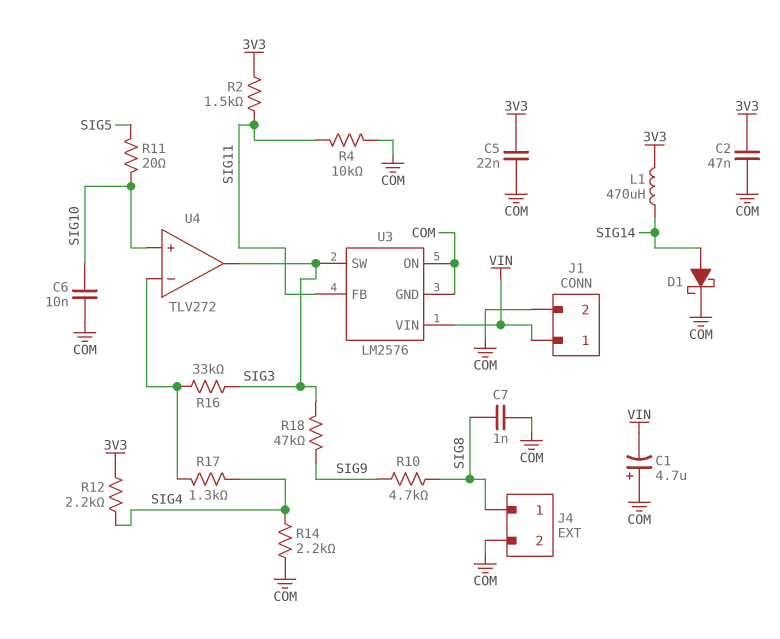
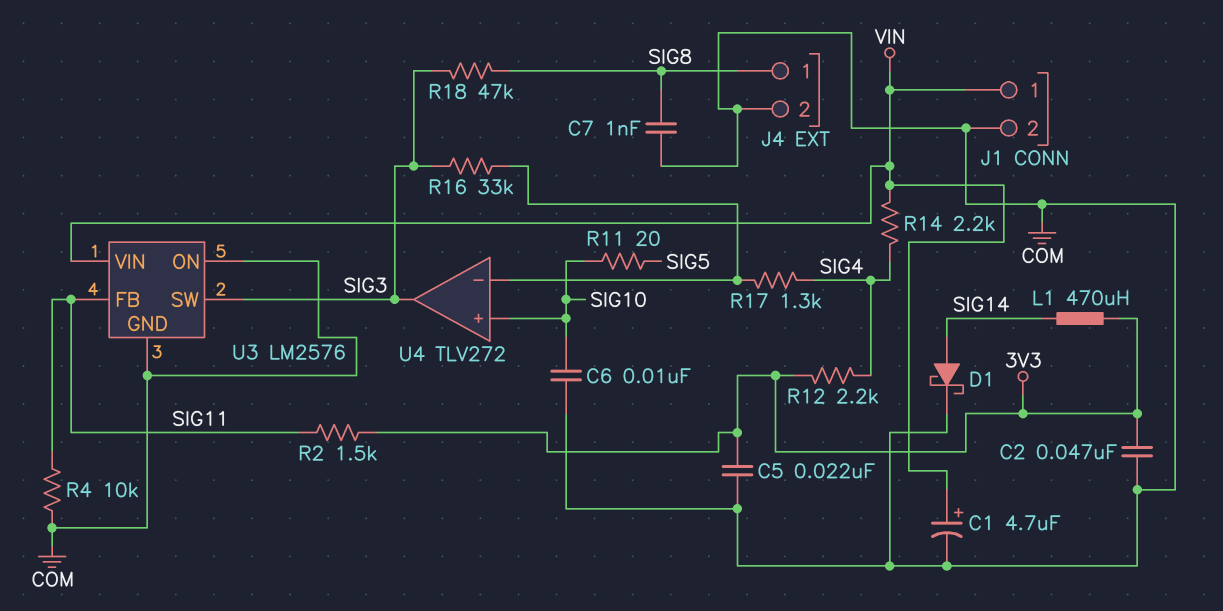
C1: 4.7uF (plus COM, minus VIN) -> 4.7uF (plus VIN, minus COM)
R10: 4.7k (SIG8, SIG9) -> none
R14: 2.2k (COM, SIG4) -> 2.2k (SIG4, VIN)
R18: 47k (SIG3, SIG9) -> 47k (SIG3, SIG8)

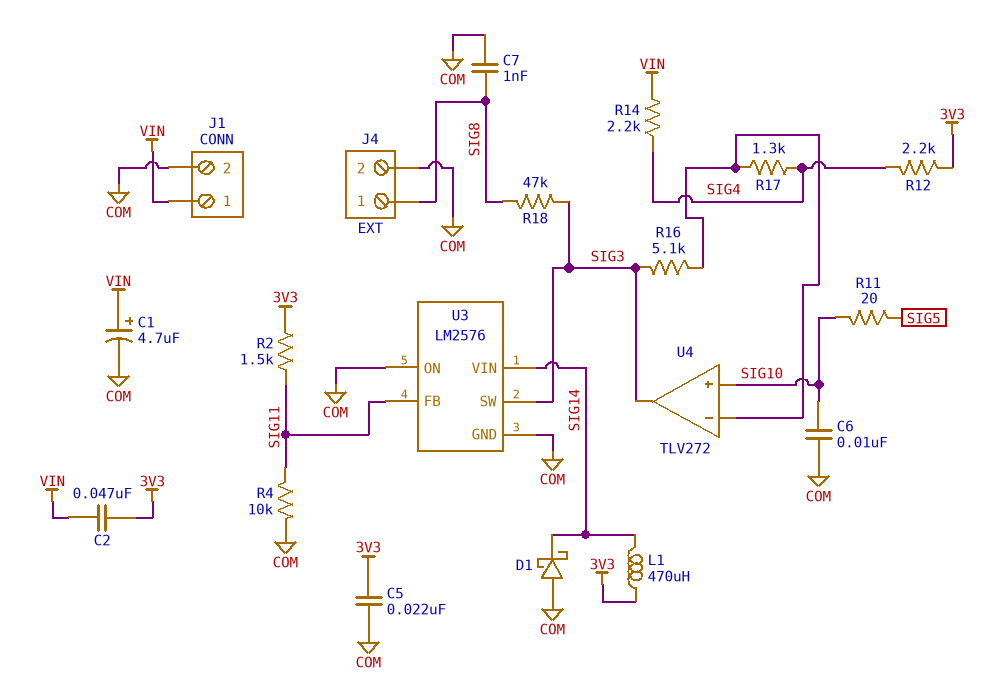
C2: 47nF (3V3, COM) -> 47nF (3V3, VIN)
D1: schottky (A SIG14, K COM) -> schottky (A COM, K SIG14)
R16: 33k (SIG3, U4/in-) -> 5.1k (SIG3, U4/in-)
U3 pin VIN: VIN -> SIG14

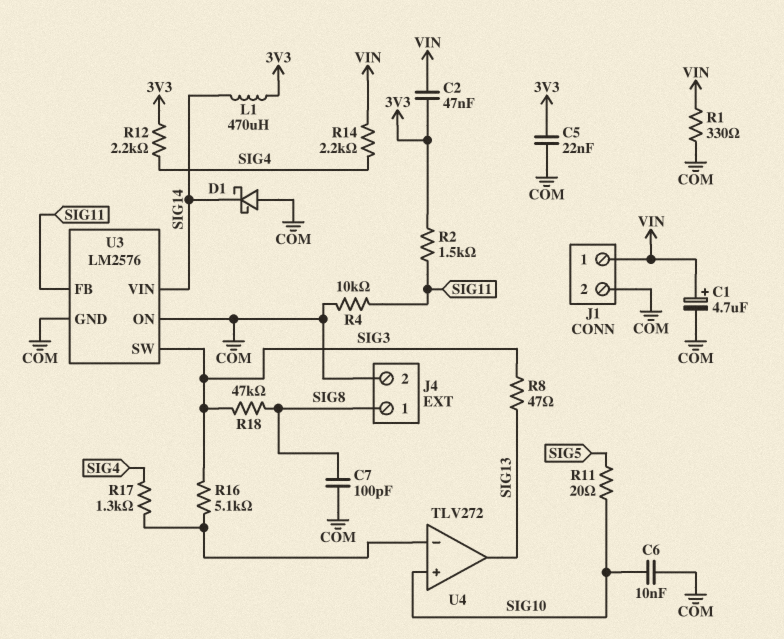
C7: 1nF (COM, SIG8) -> 100pF (COM, SIG8)
R1: none -> 330 (COM, VIN)
R8: none -> 47 (SIG3, SIG13)
U4 pin out: SIG3 -> SIG13

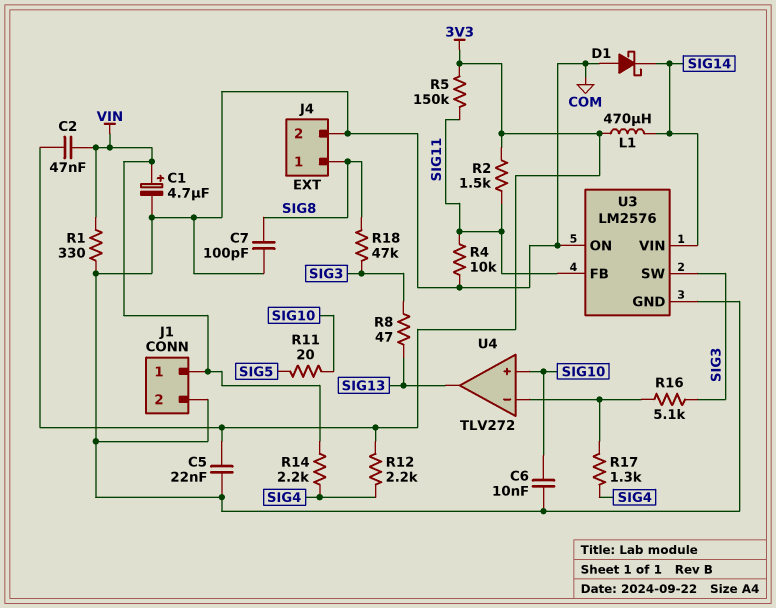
R5: none -> 150k (3V3, SIG11)

